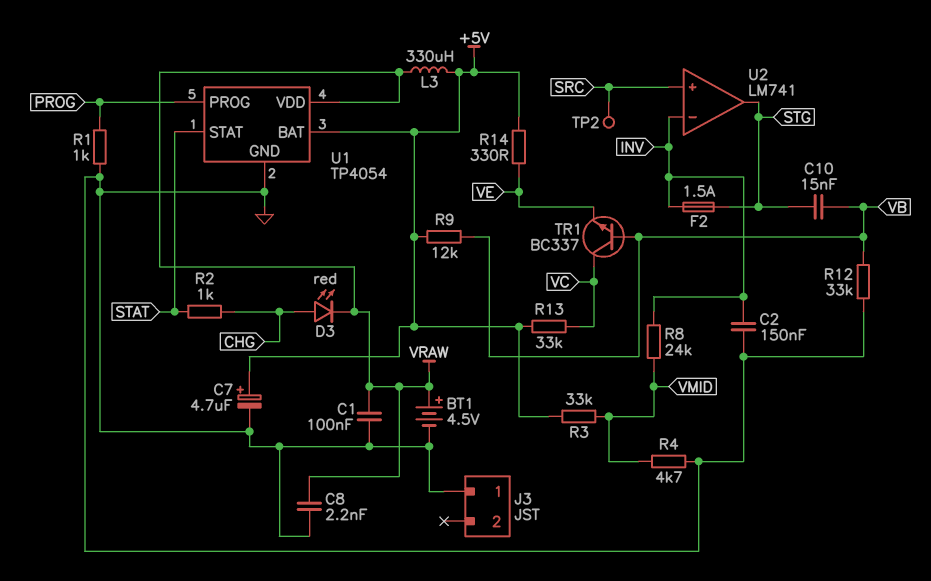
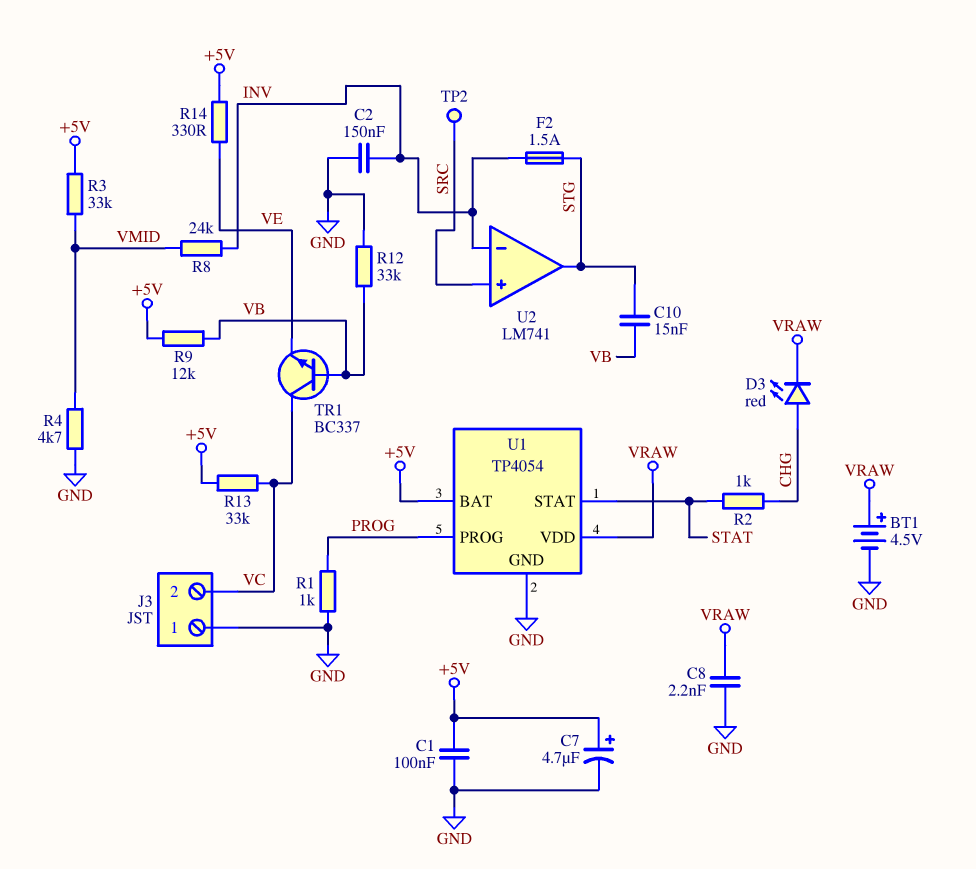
C1: 100nF (GND, VRAW) -> 100nF (+5V, GND)
J3 pin 2: none -> VC
L3: 330uH (+5V, VRAW) -> none

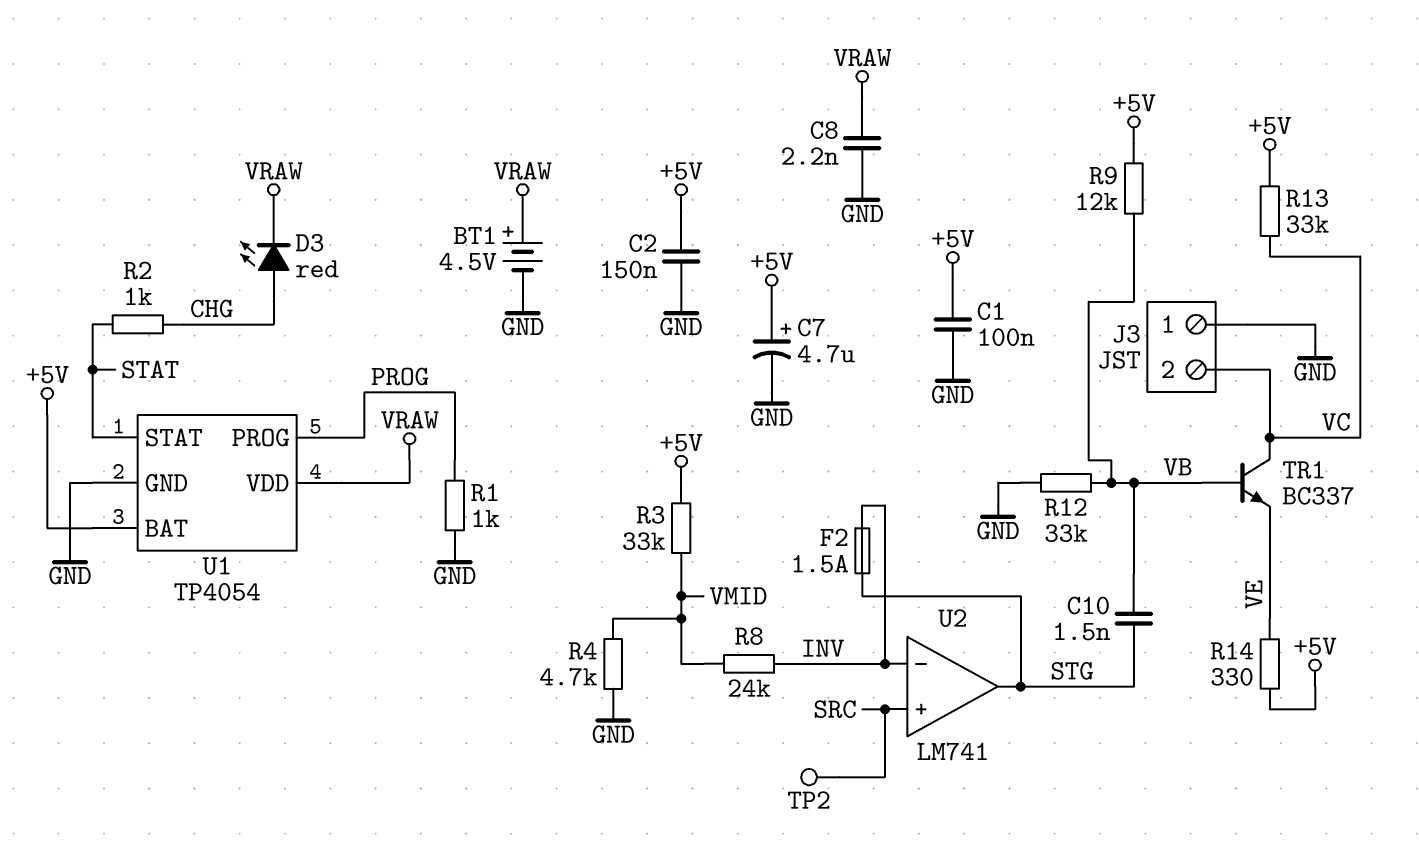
C2: 150nF (GND, INV) -> 150nF (+5V, GND)
C10: 15nF (STG, VB) -> 1.5nF (STG, VB)

